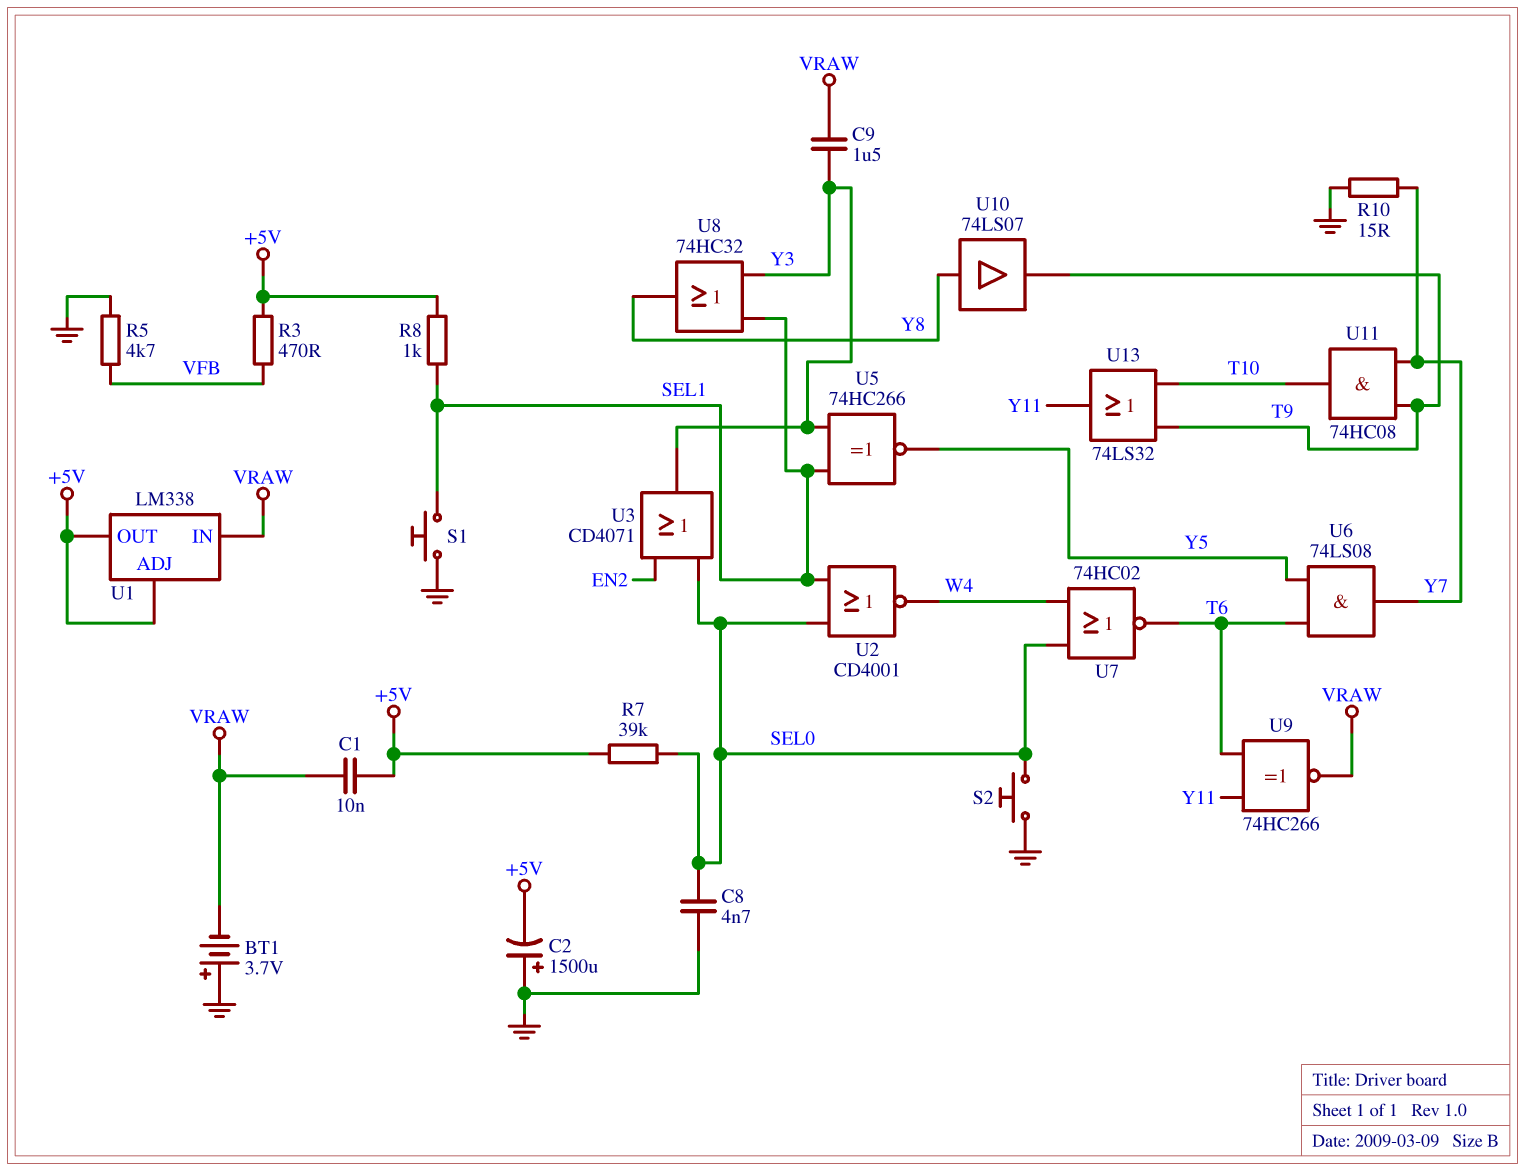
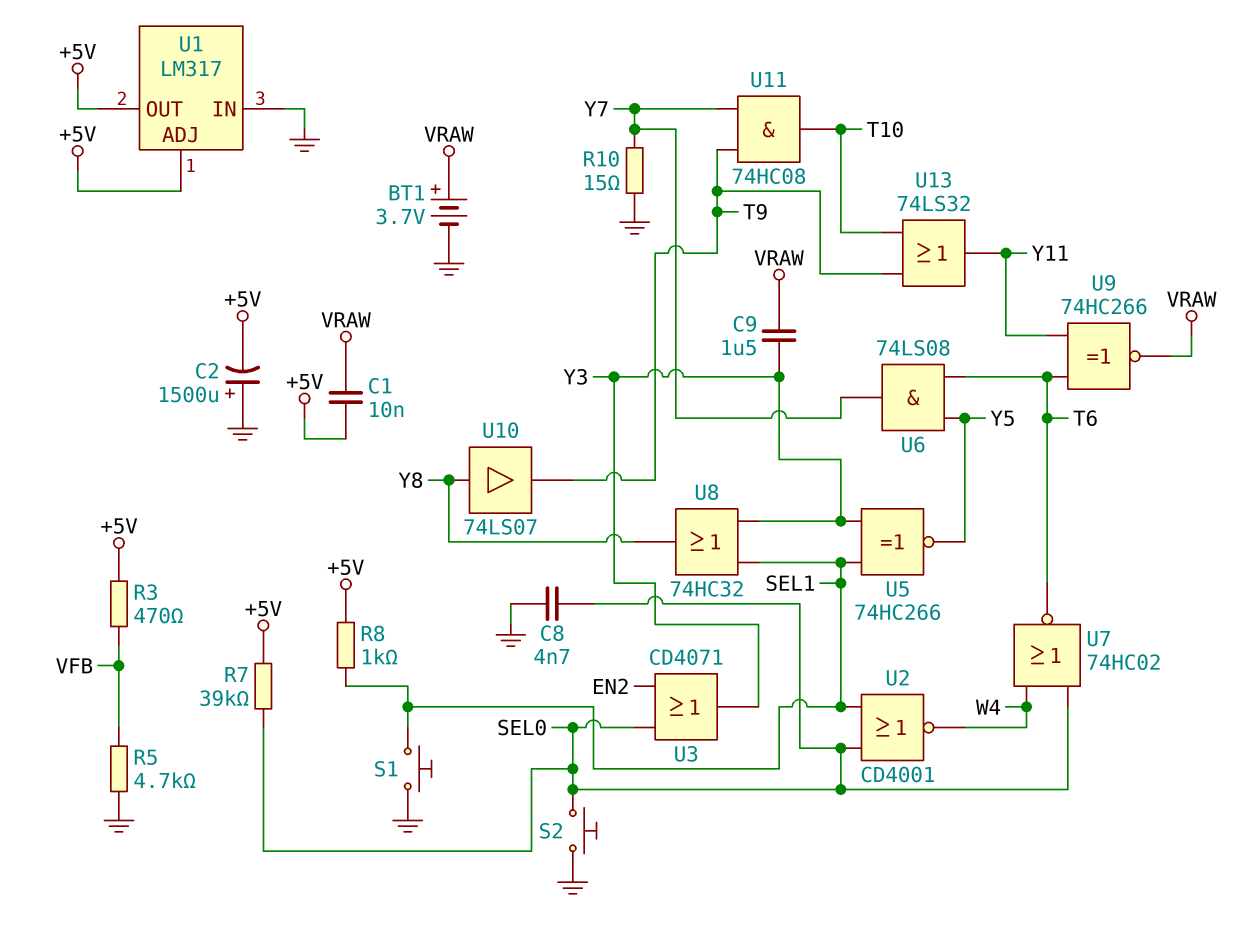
BT1: 3.7V (plus GND, minus VRAW) -> 3.7V (plus VRAW, minus GND)
U1: LM338 -> LM317
U1 pin IN: VRAW -> GND

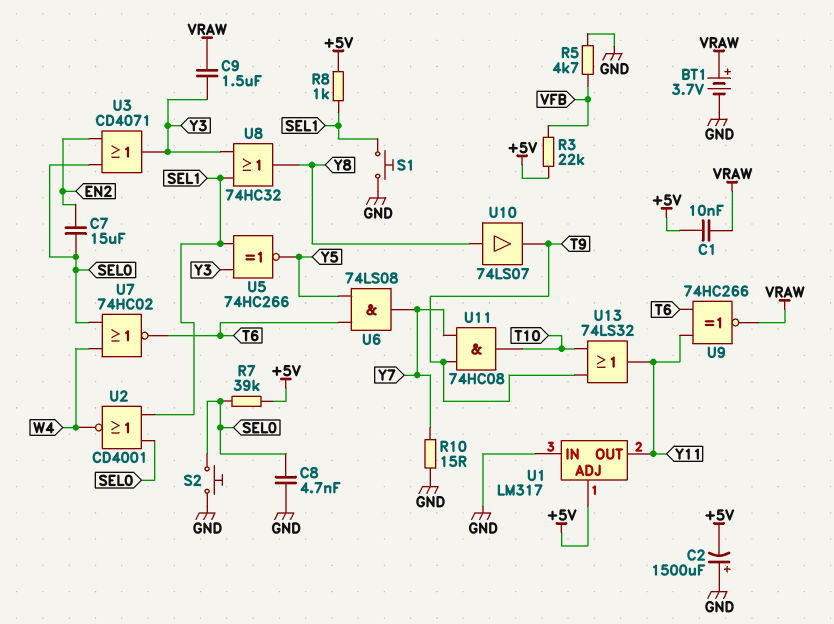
C7: none -> 15uF (EN2, SEL0)
R3: 470 (+5V, VFB) -> 22k (+5V, VFB)
U1 pin OUT: +5V -> Y11

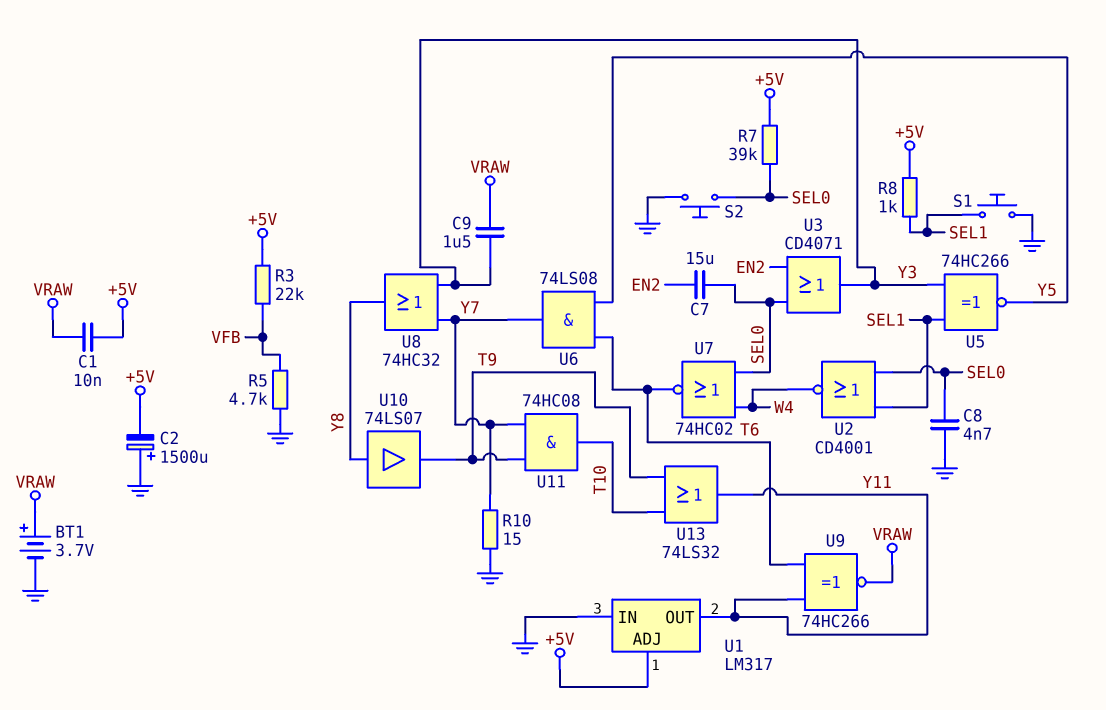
U8: OR 74HC32 (in SEL1, in Y3, out Y8) -> OR 74HC32 (in Y3, in Y7, out Y8)

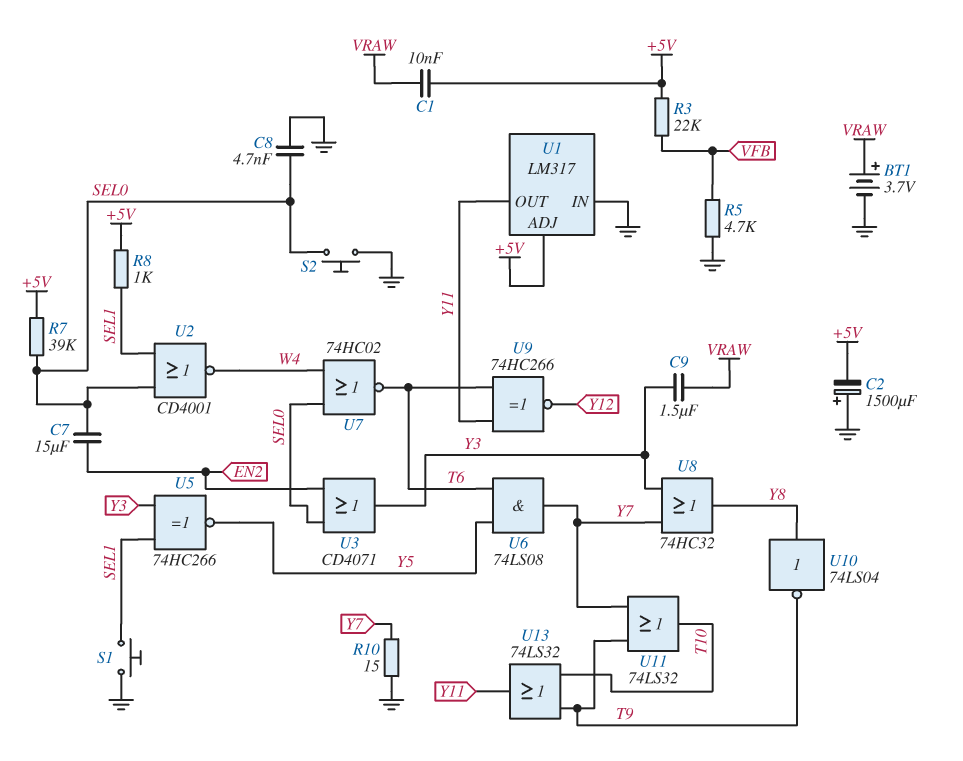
U9: XNOR 74HC266 (in T6, in Y11, out VRAW) -> XNOR 74HC266 (in T6, in Y11, out Y12)
U10: buffer 74LS07 (in Y8, out T9) -> NOT 74LS04 (in Y8, out T9)
U11: AND 74HC08 (in T9, in Y7, out T10) -> OR 74LS32 (in T9, in Y7, out T10)

